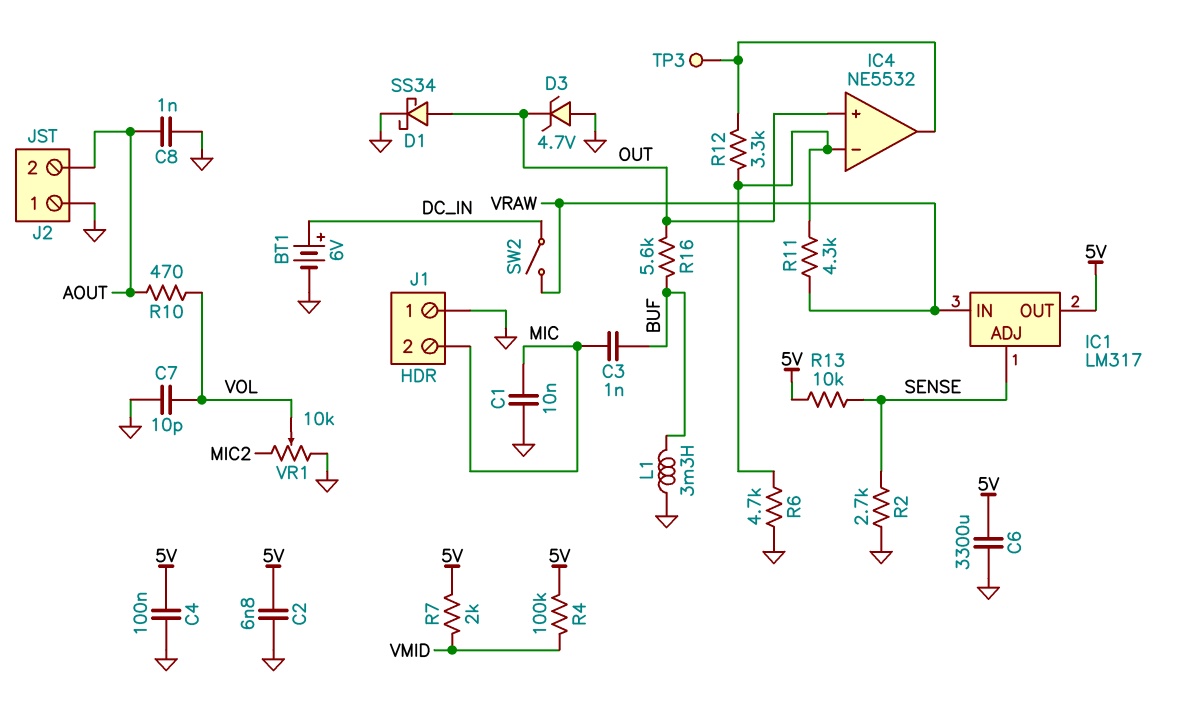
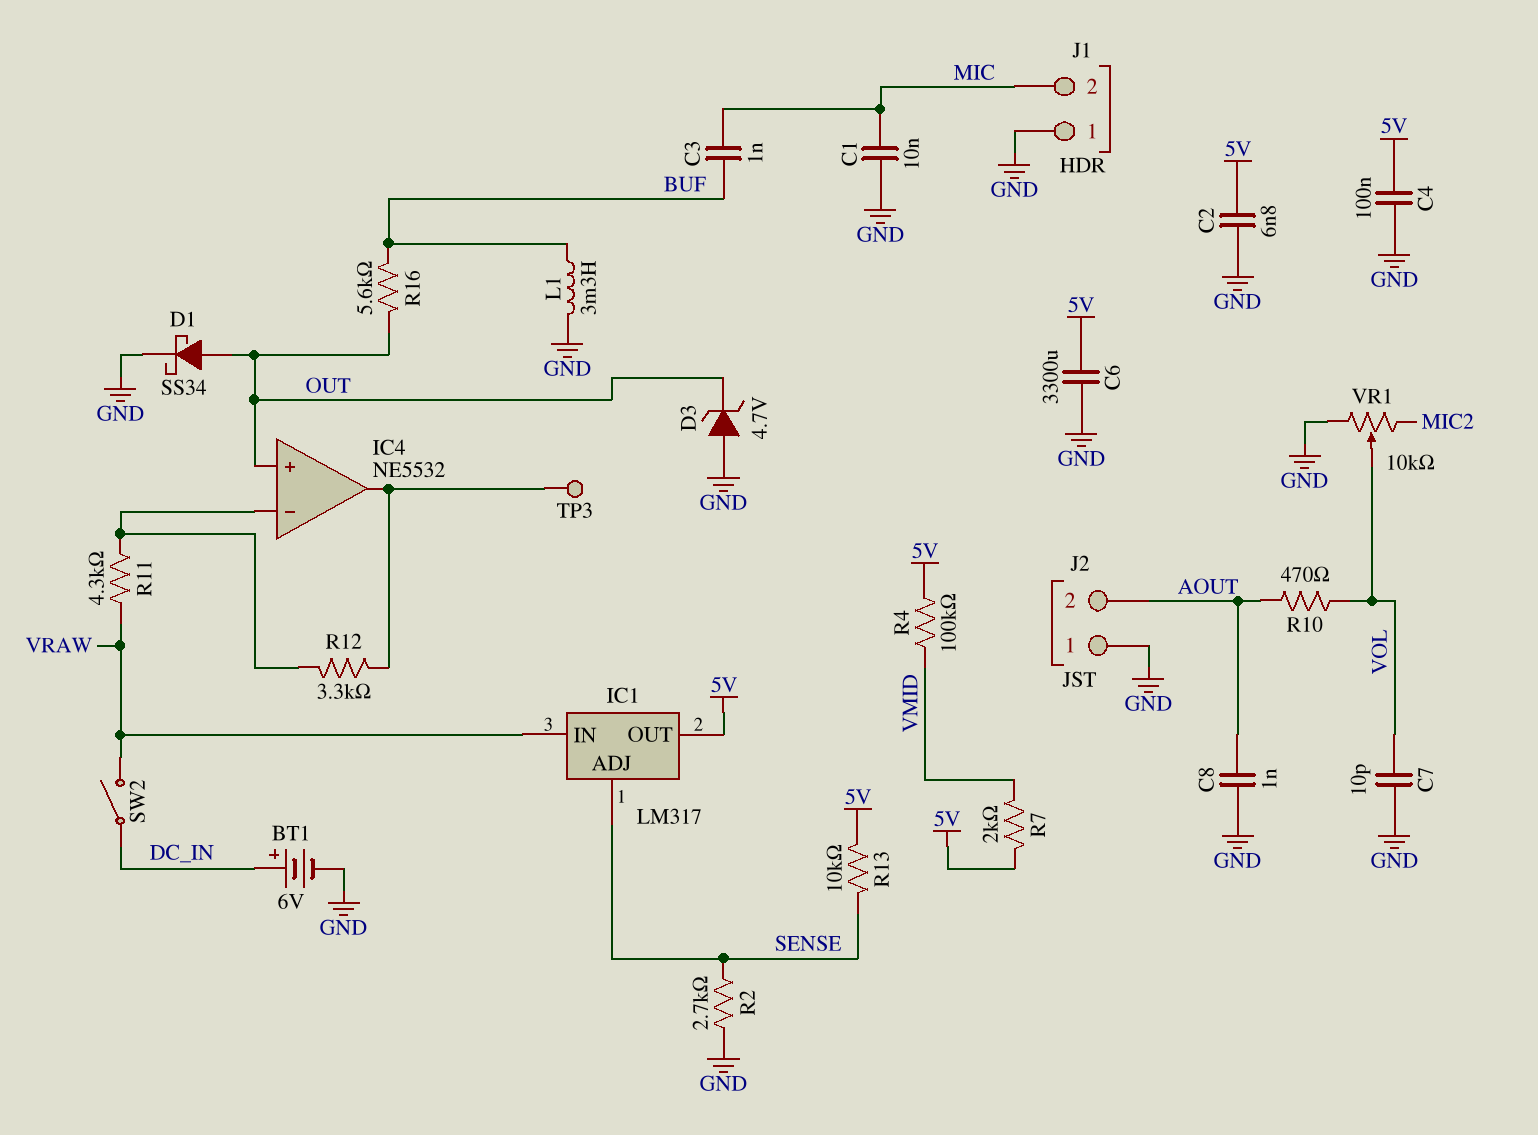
R6: 4.7k (GND, IC4/in-) -> none

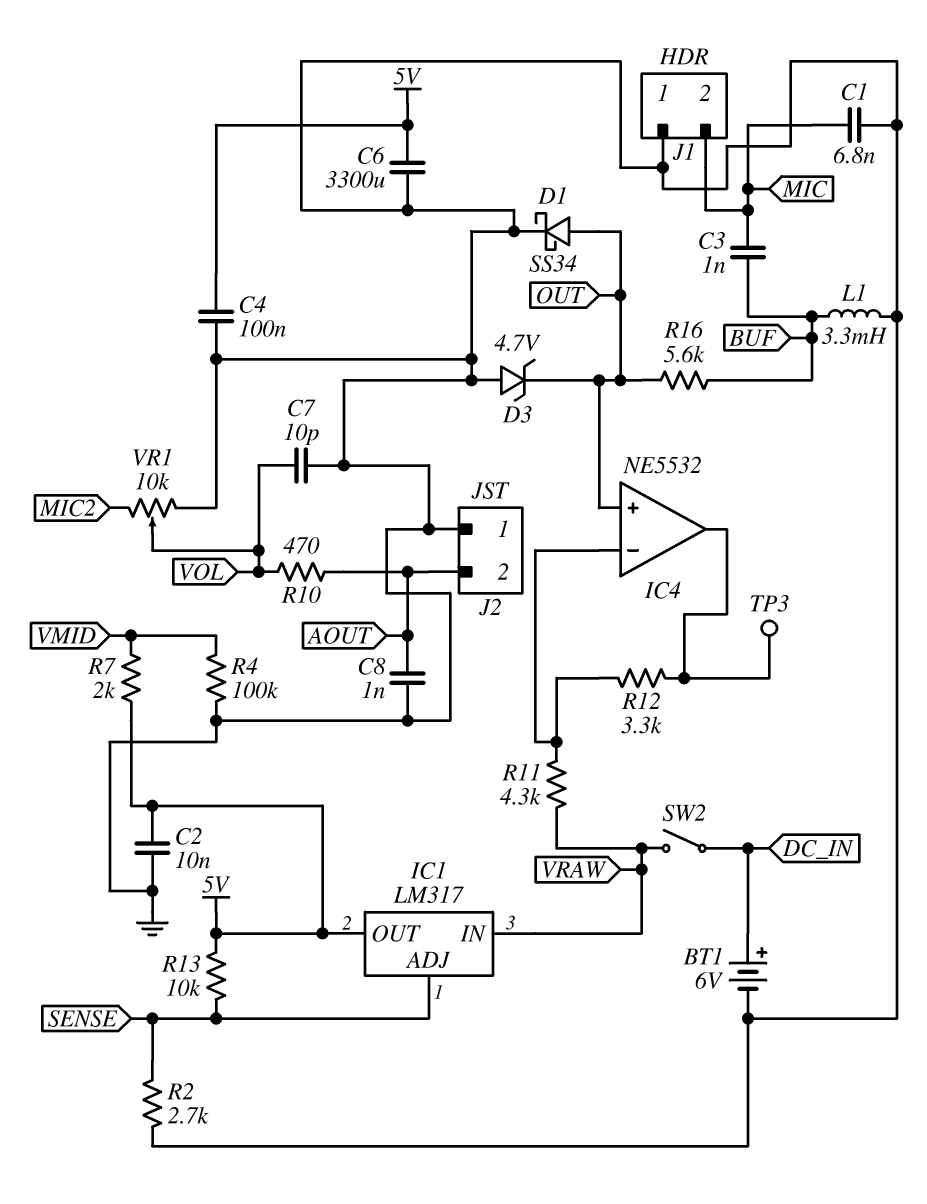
C1: 10nF (GND, MIC) -> 6.8nF (GND, MIC)
C2: 6.8nF (5V, GND) -> 10nF (5V, GND)
R4: 100k (5V, VMID) -> 100k (GND, VMID)

